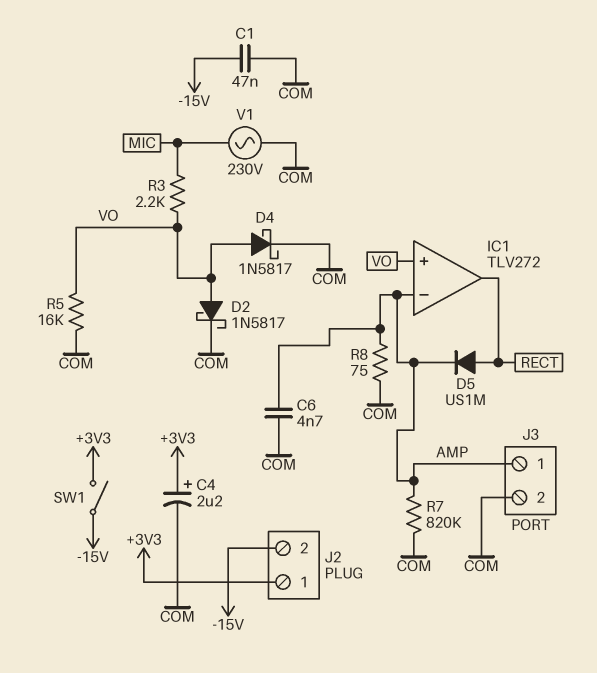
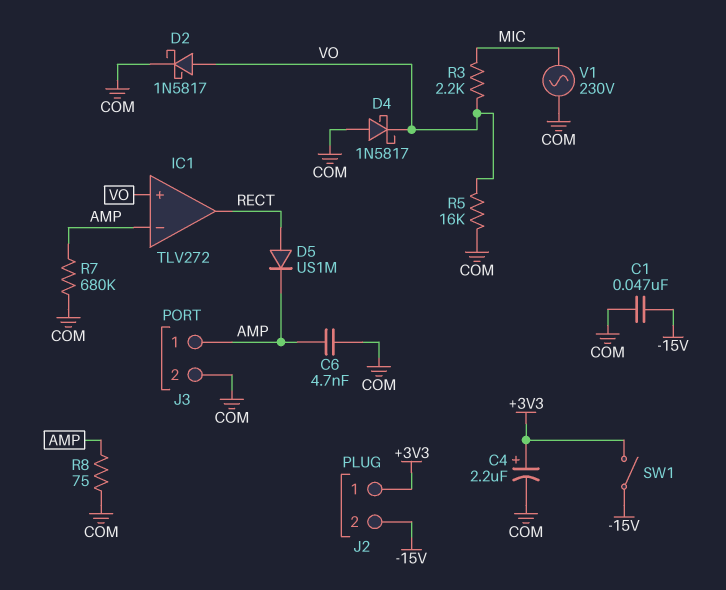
D4: schottky 1N5817 (A VO, K COM) -> schottky 1N5817 (A COM, K VO)
R7: 820k (AMP, COM) -> 680k (AMP, COM)

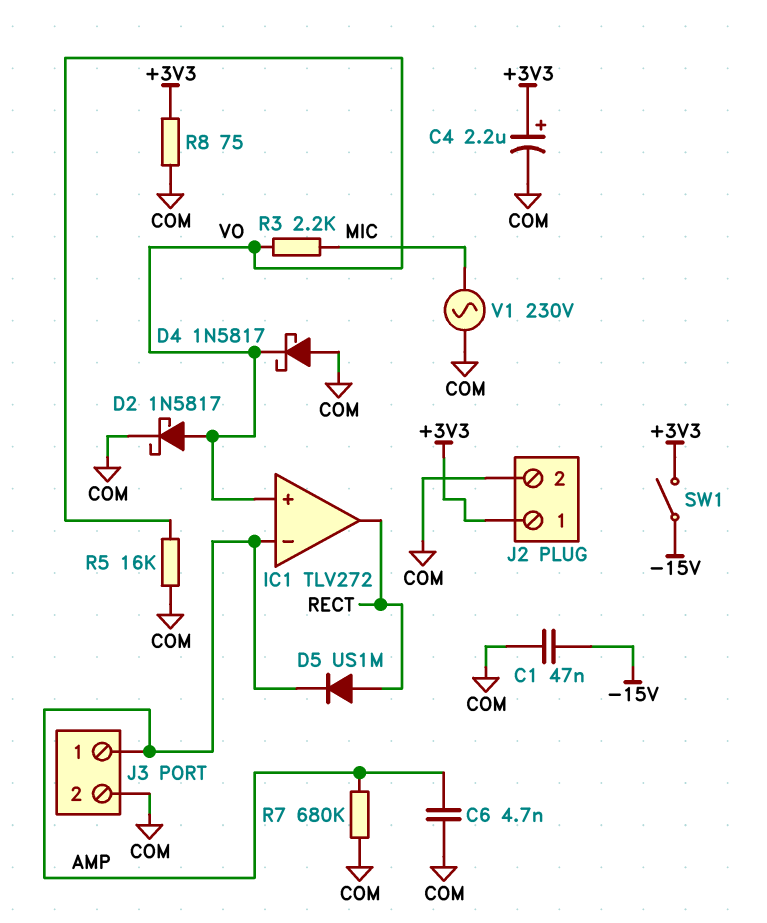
J2 pin 2: -15V -> COM
R8: 75 (AMP, COM) -> 75 (+3V3, COM)

